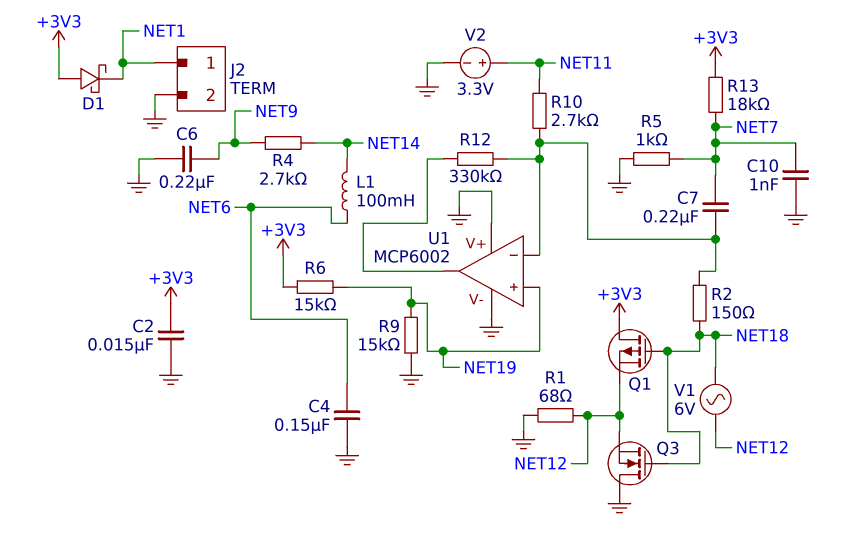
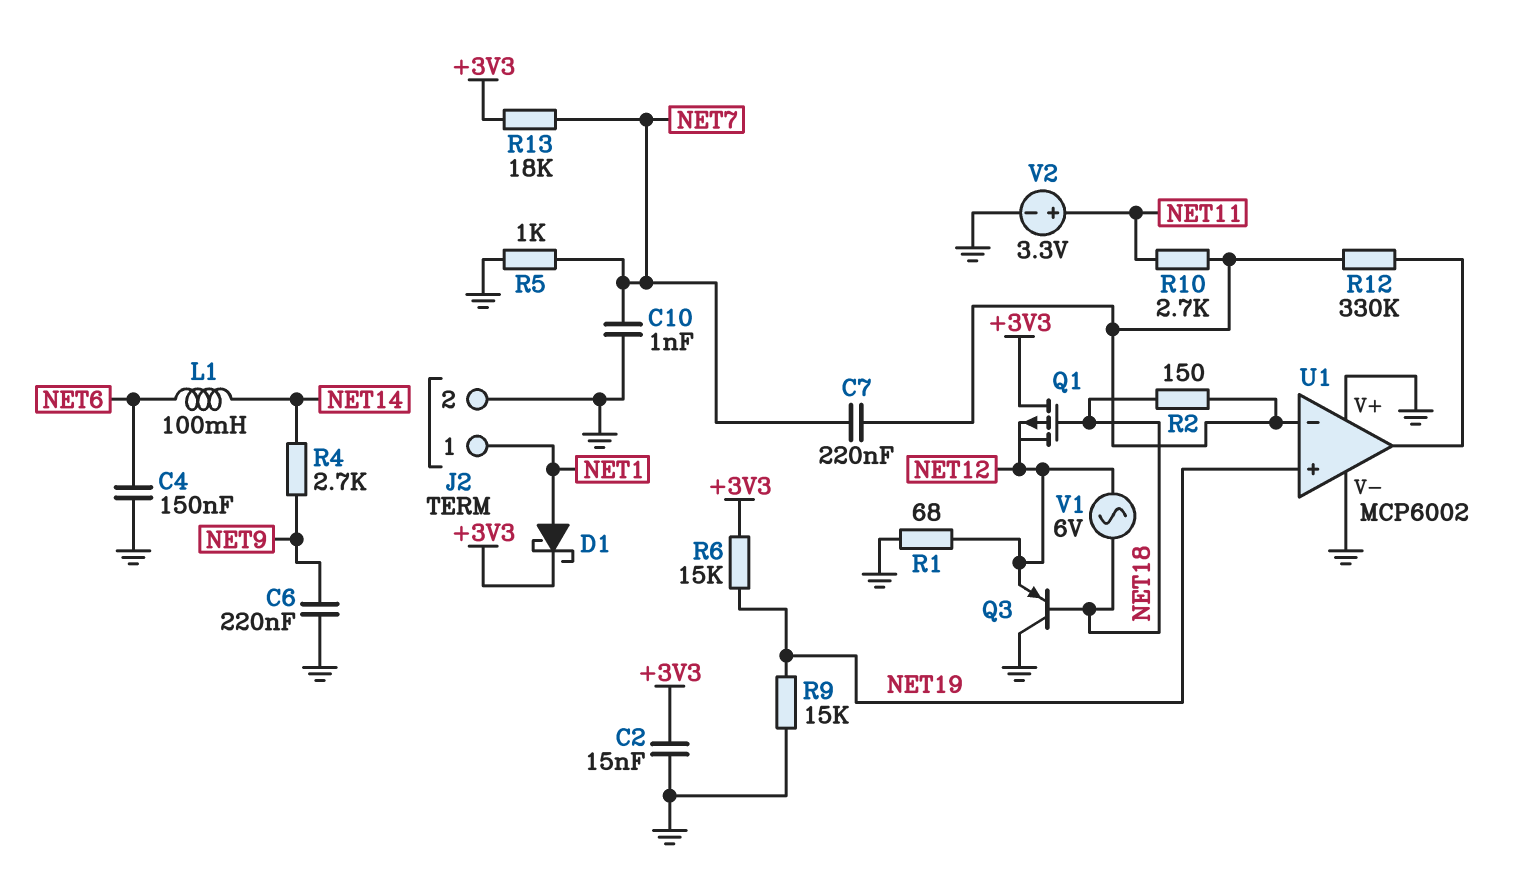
D1: schottky (A +3V3, K NET1) -> schottky (A NET1, K +3V3)
Q3: NMOS (G NET18, D GND, S NET12) -> PNP (B NET18, C GND, E NET12)

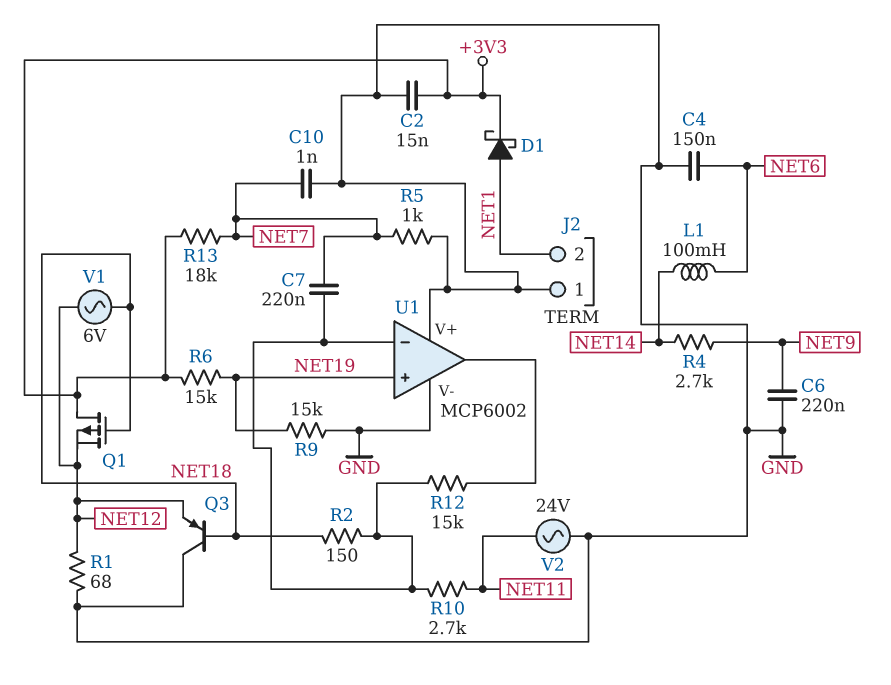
J2 pin 1: NET1 -> GND
J2 pin 2: GND -> NET1
R12: 330k (U1/in-, U1/out) -> 15k (U1/in-, U1/out)
V2: 3.3V (plus NET11, minus GND) -> AC 24V (GND, NET11)

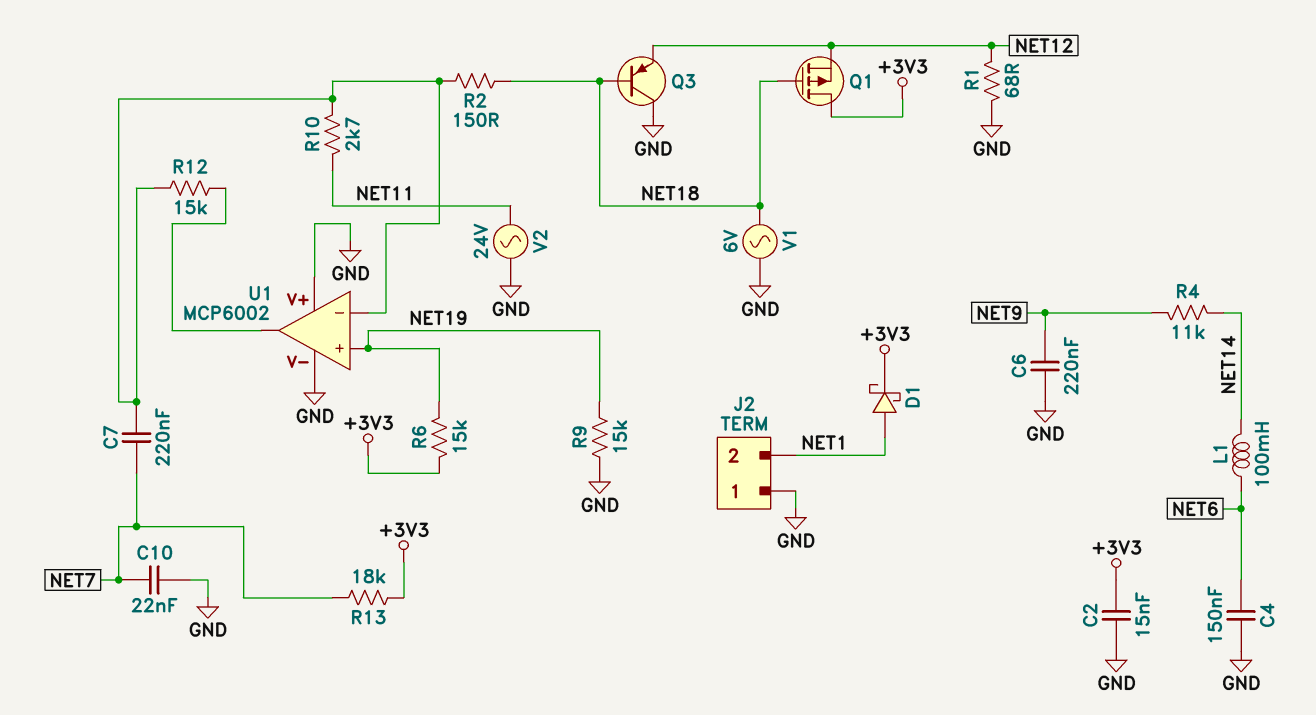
C10: 1nF (GND, NET7) -> 22nF (GND, NET7)
R4: 2.7k (NET9, NET14) -> 11k (NET9, NET14)
R5: 1k (GND, NET7) -> none
V1: AC 6V (NET12, NET18) -> AC 6V (GND, NET18)

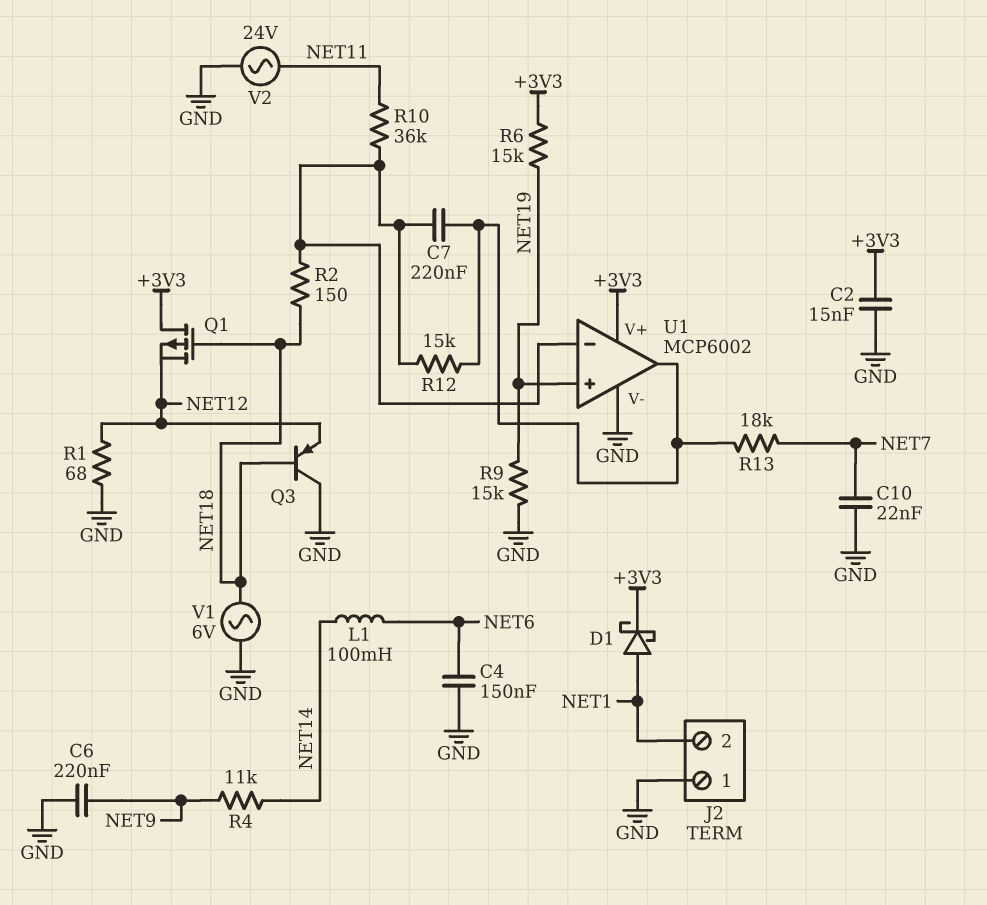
C7: 220nF (NET7, U1/in-) -> 220nF (U1/in-, U1/out)
R10: 2.7k (NET11, U1/in-) -> 36k (NET11, U1/in-)
R13: 18k (+3V3, NET7) -> 18k (NET7, U1/out)
U1 pin V+: GND -> +3V3

